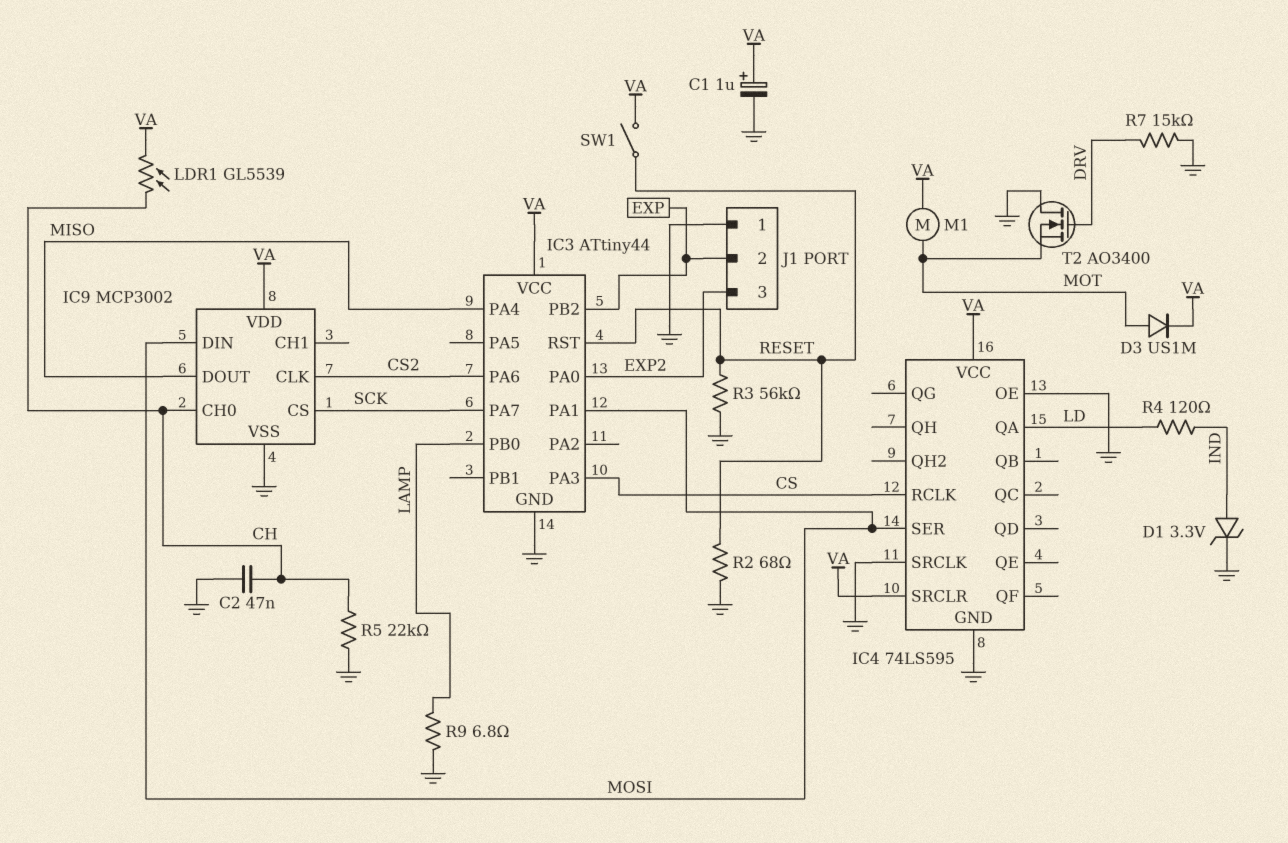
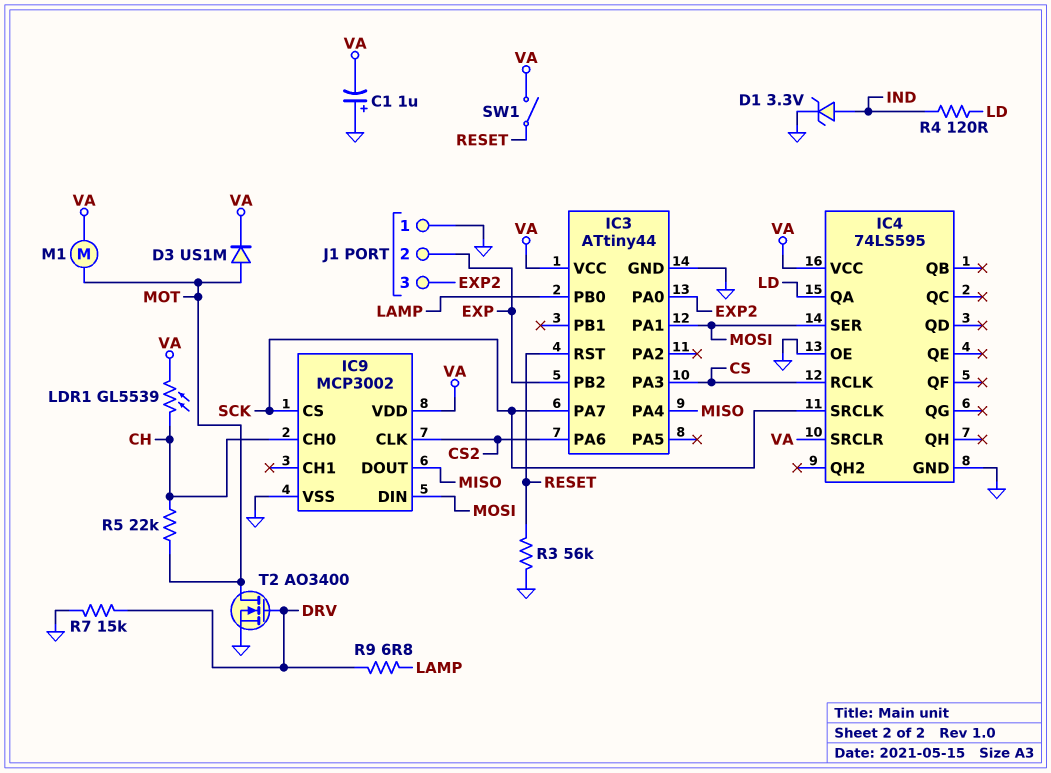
C1: 1uF (plus VA, minus GND) -> 1uF (plus GND, minus VA)
C2: 47nF (CH, GND) -> none
IC4 pin SRCLK: GND -> SCK
R2: 68 (GND, RESET) -> none
R5: 22k (CH, GND) -> 22k (CH, MOT)
R9: 6.8 (GND, LAMP) -> 6.8 (DRV, LAMP)
T2: NMOS AO3400 (G DRV, D GND, S MOT) -> NMOS AO3400 (G DRV, D MOT, S GND)

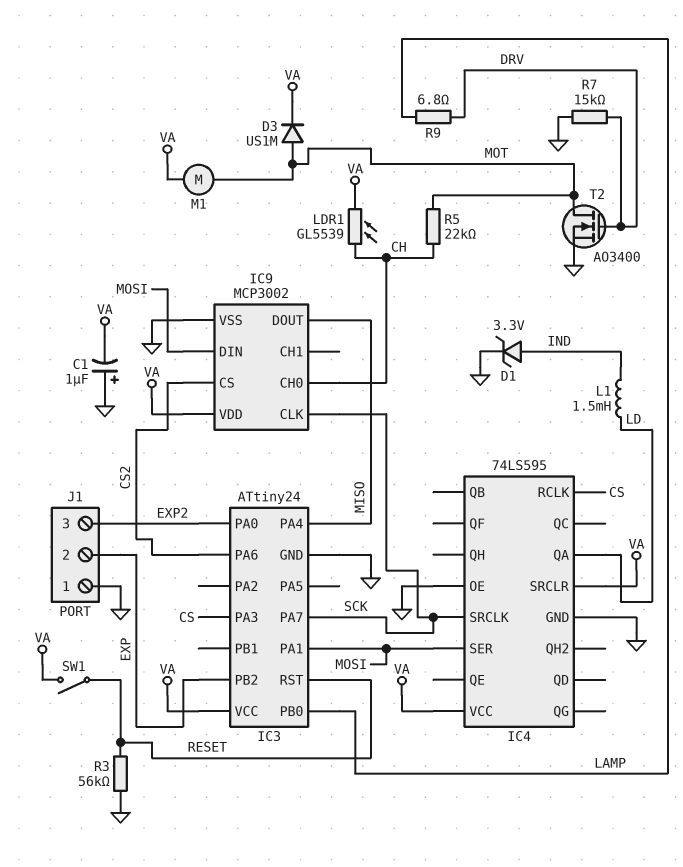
IC3: ATtiny44 -> ATtiny24
IC9 pin CLK: CS2 -> SCK
IC9 pin CS: SCK -> CS2
L1: none -> 1.5mH (IND, LD)
R4: 120 (IND, LD) -> none

